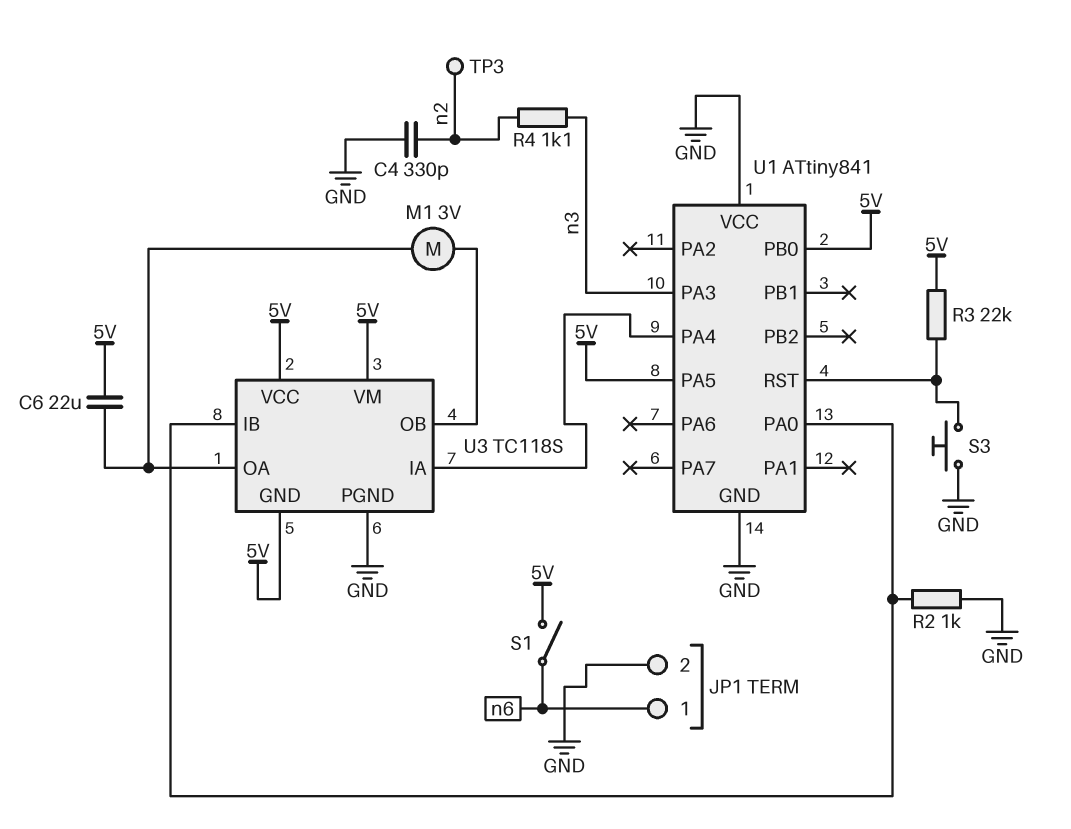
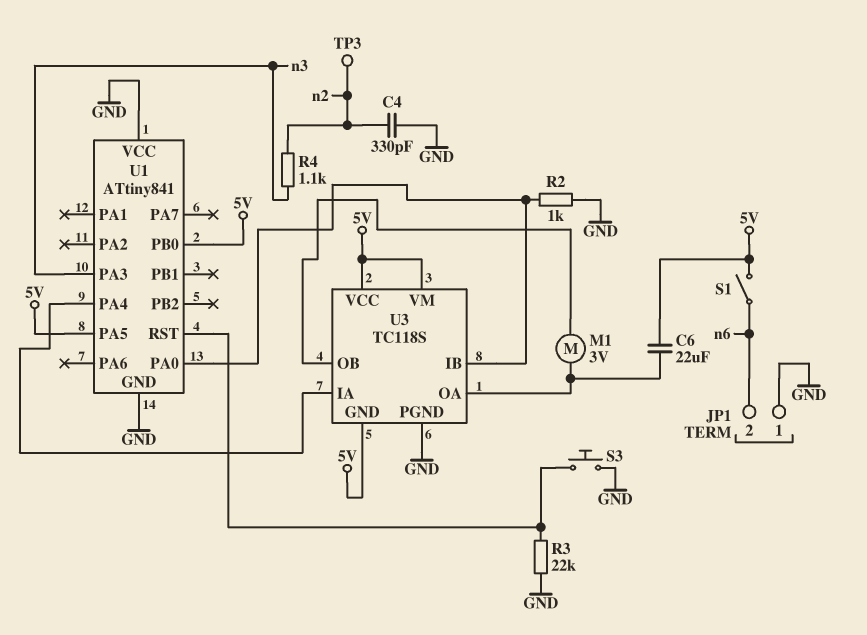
JP1 pin 1: n6 -> GND
JP1 pin 2: GND -> n6
R3: 22k (5V, U1/RST) -> 22k (GND, U1/RST)

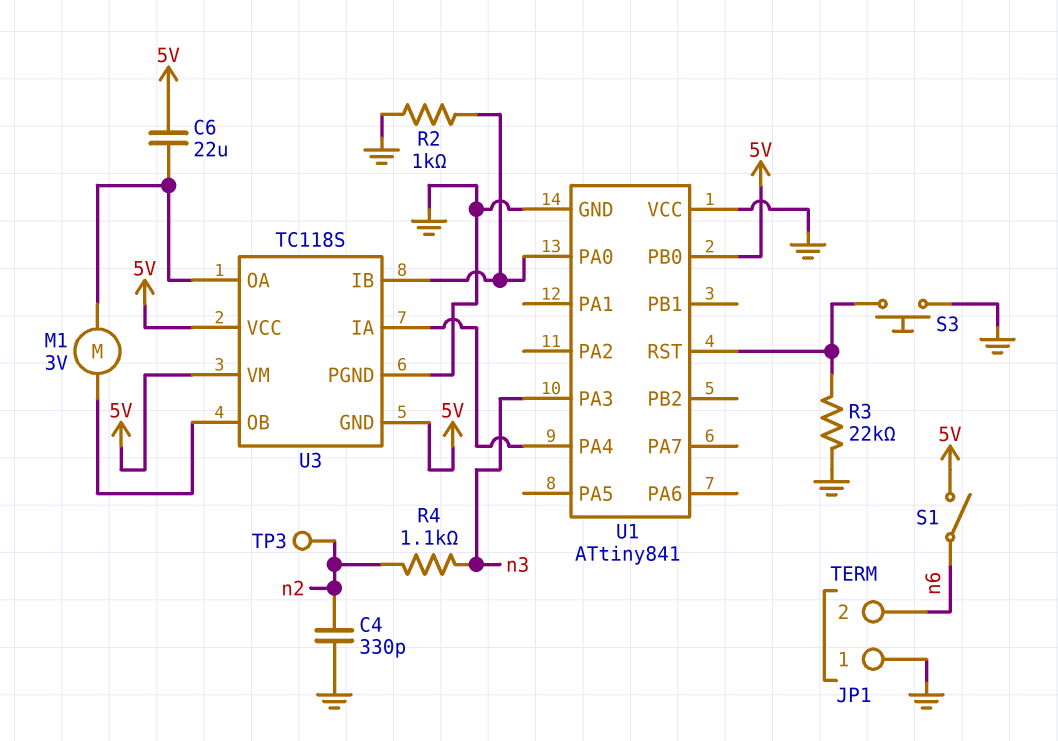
U1 pin PA5: 5V -> none

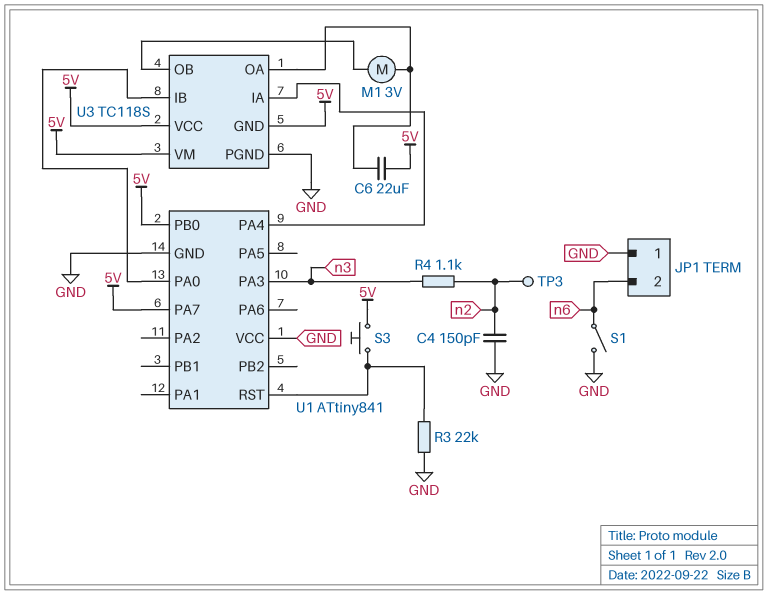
C4: 330pF (GND, n2) -> 150pF (GND, n2)
R2: 1k (GND, U1/PA0) -> none
S1: switch (5V, n6) -> switch (GND, n6)
S3: button (GND, U1/RST) -> button (5V, U1/RST)
U1 pin PA7: none -> 5V

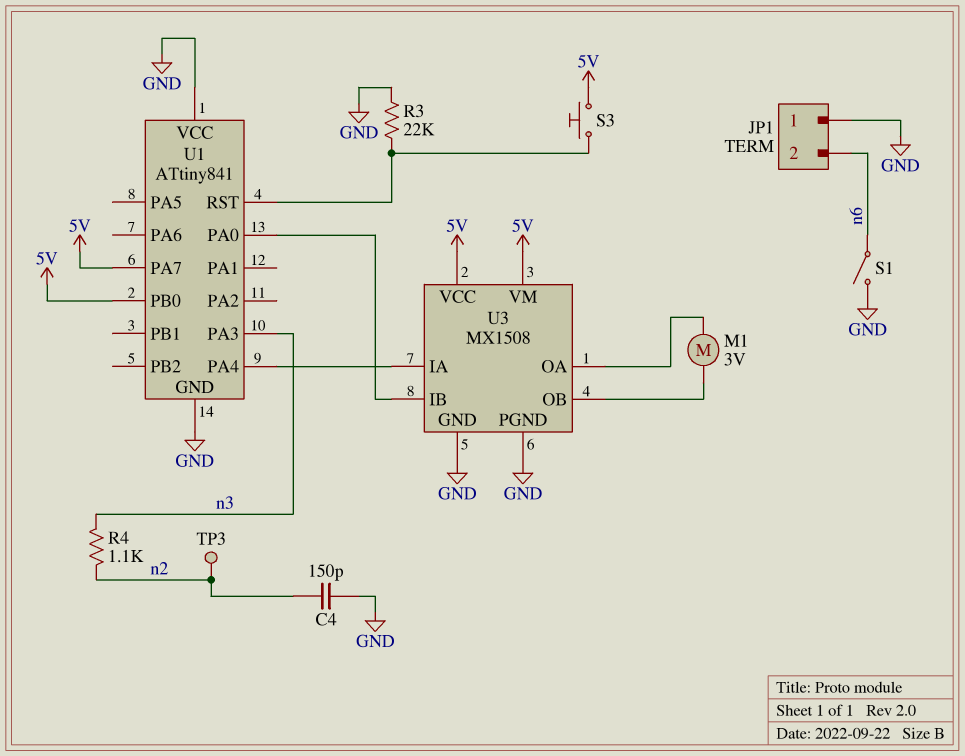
C6: 22uF (5V, U3/OA) -> none
U3: TC118S -> MX1508
U3 pin GND: 5V -> GND

